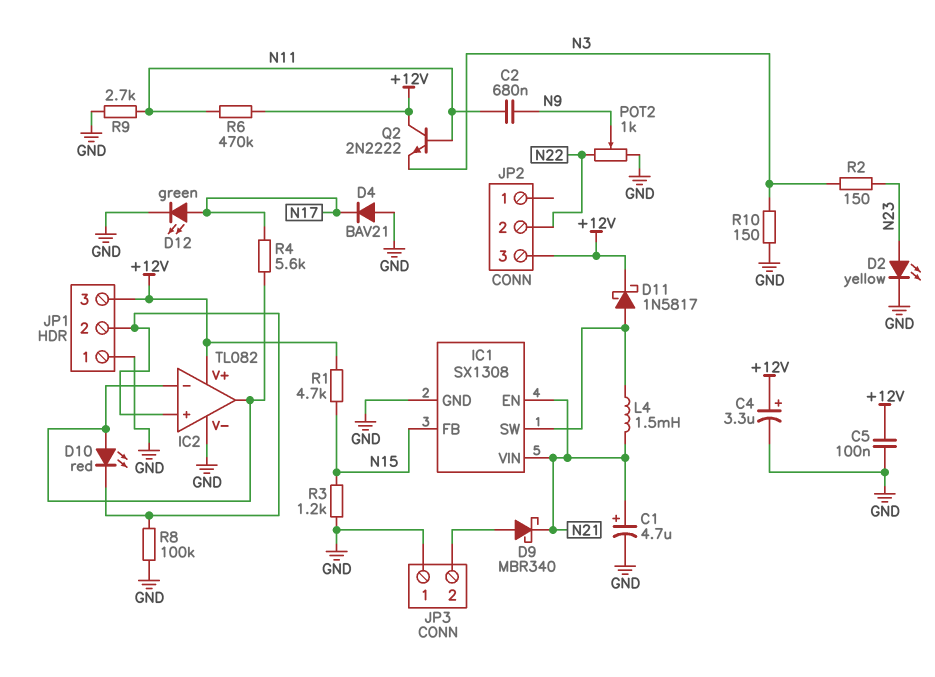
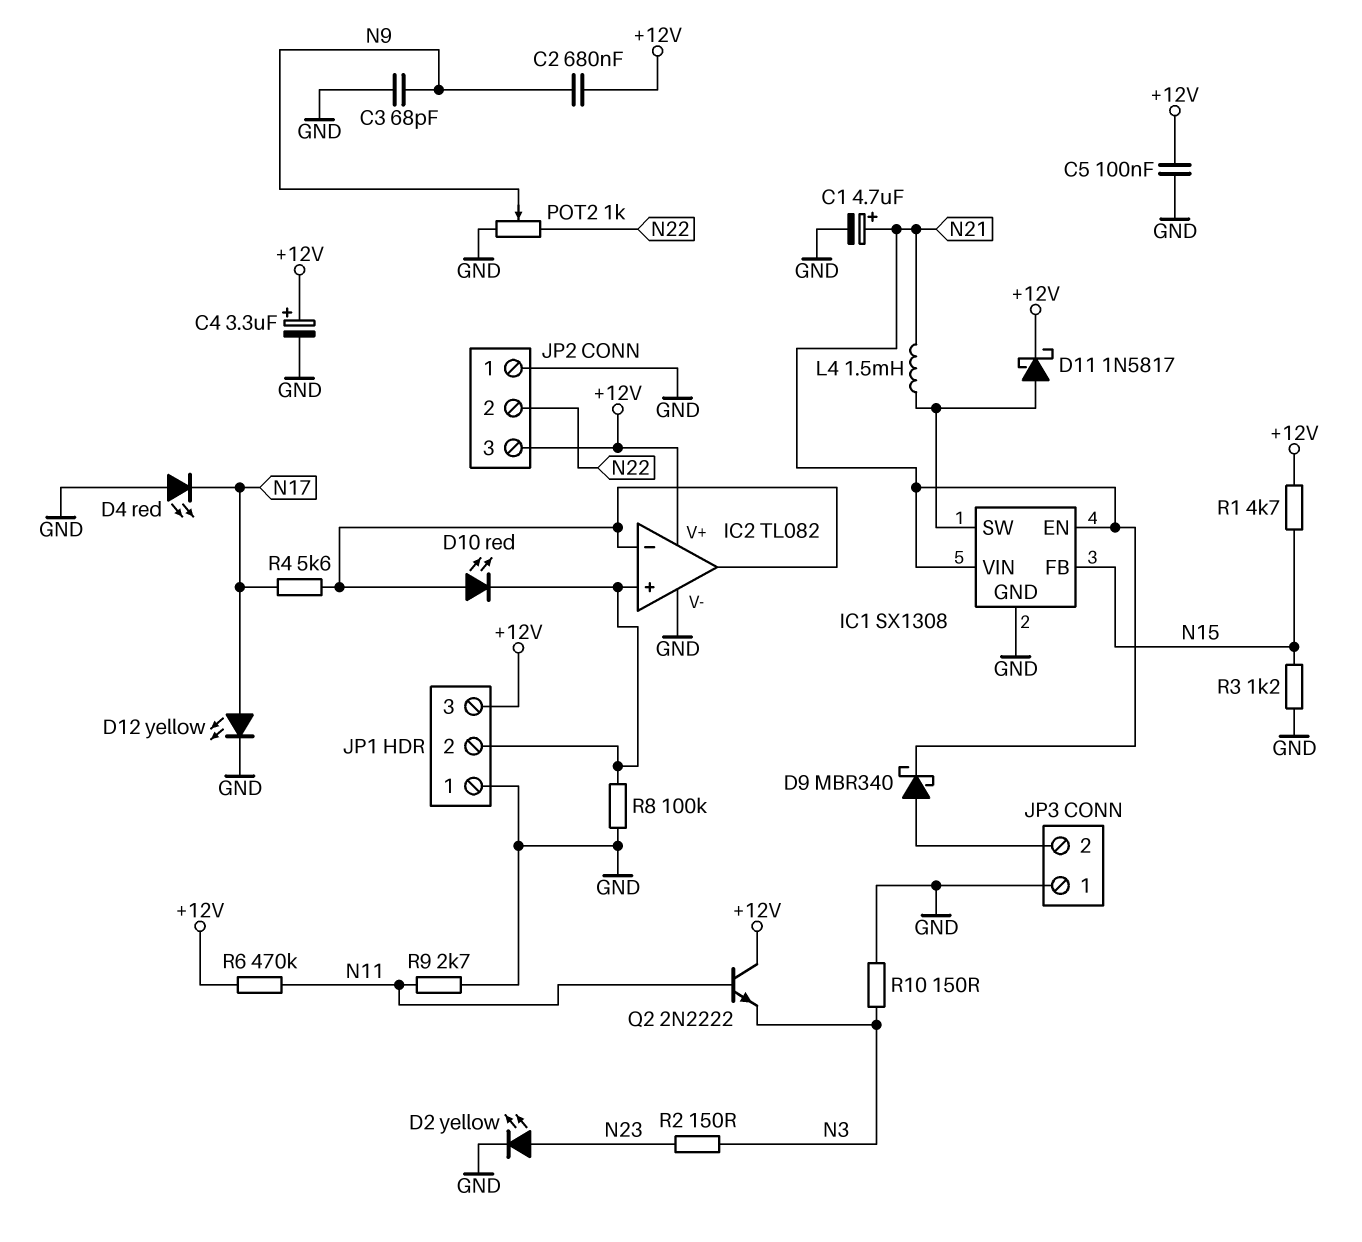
C2: 680nF (N9, N11) -> 680nF (+12V, N9)
C3: none -> 68pF (GND, N9)
D4: diode BAV21 (A GND, K N17) -> LED red (A GND, K N17)
D12: LED green (A N17, K GND) -> LED yellow (A N17, K GND)
JP2 pin 1: none -> GND

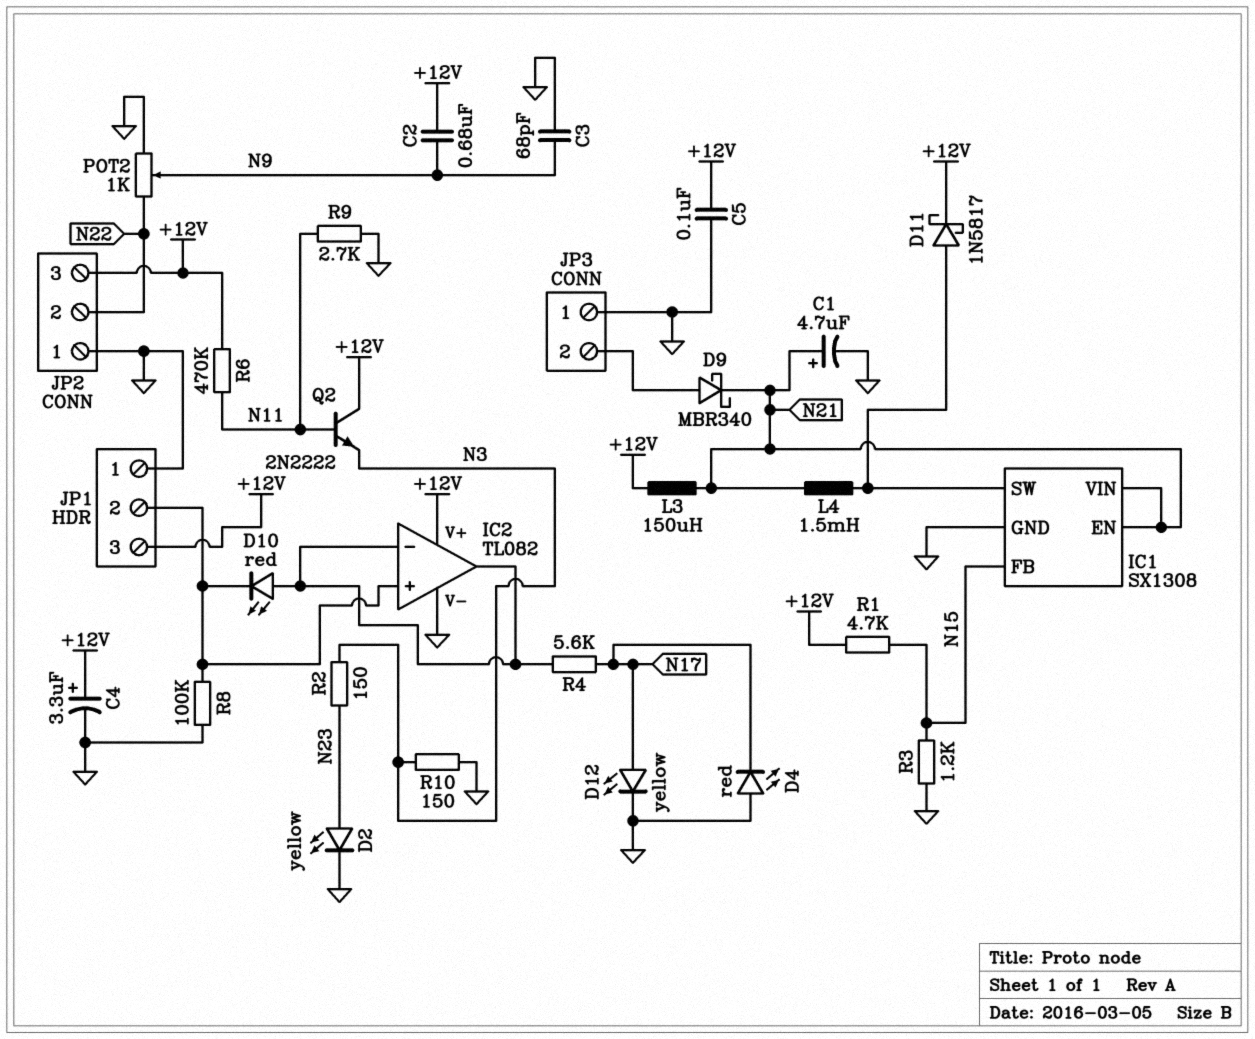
L3: none -> 150uH (+12V, N21)

